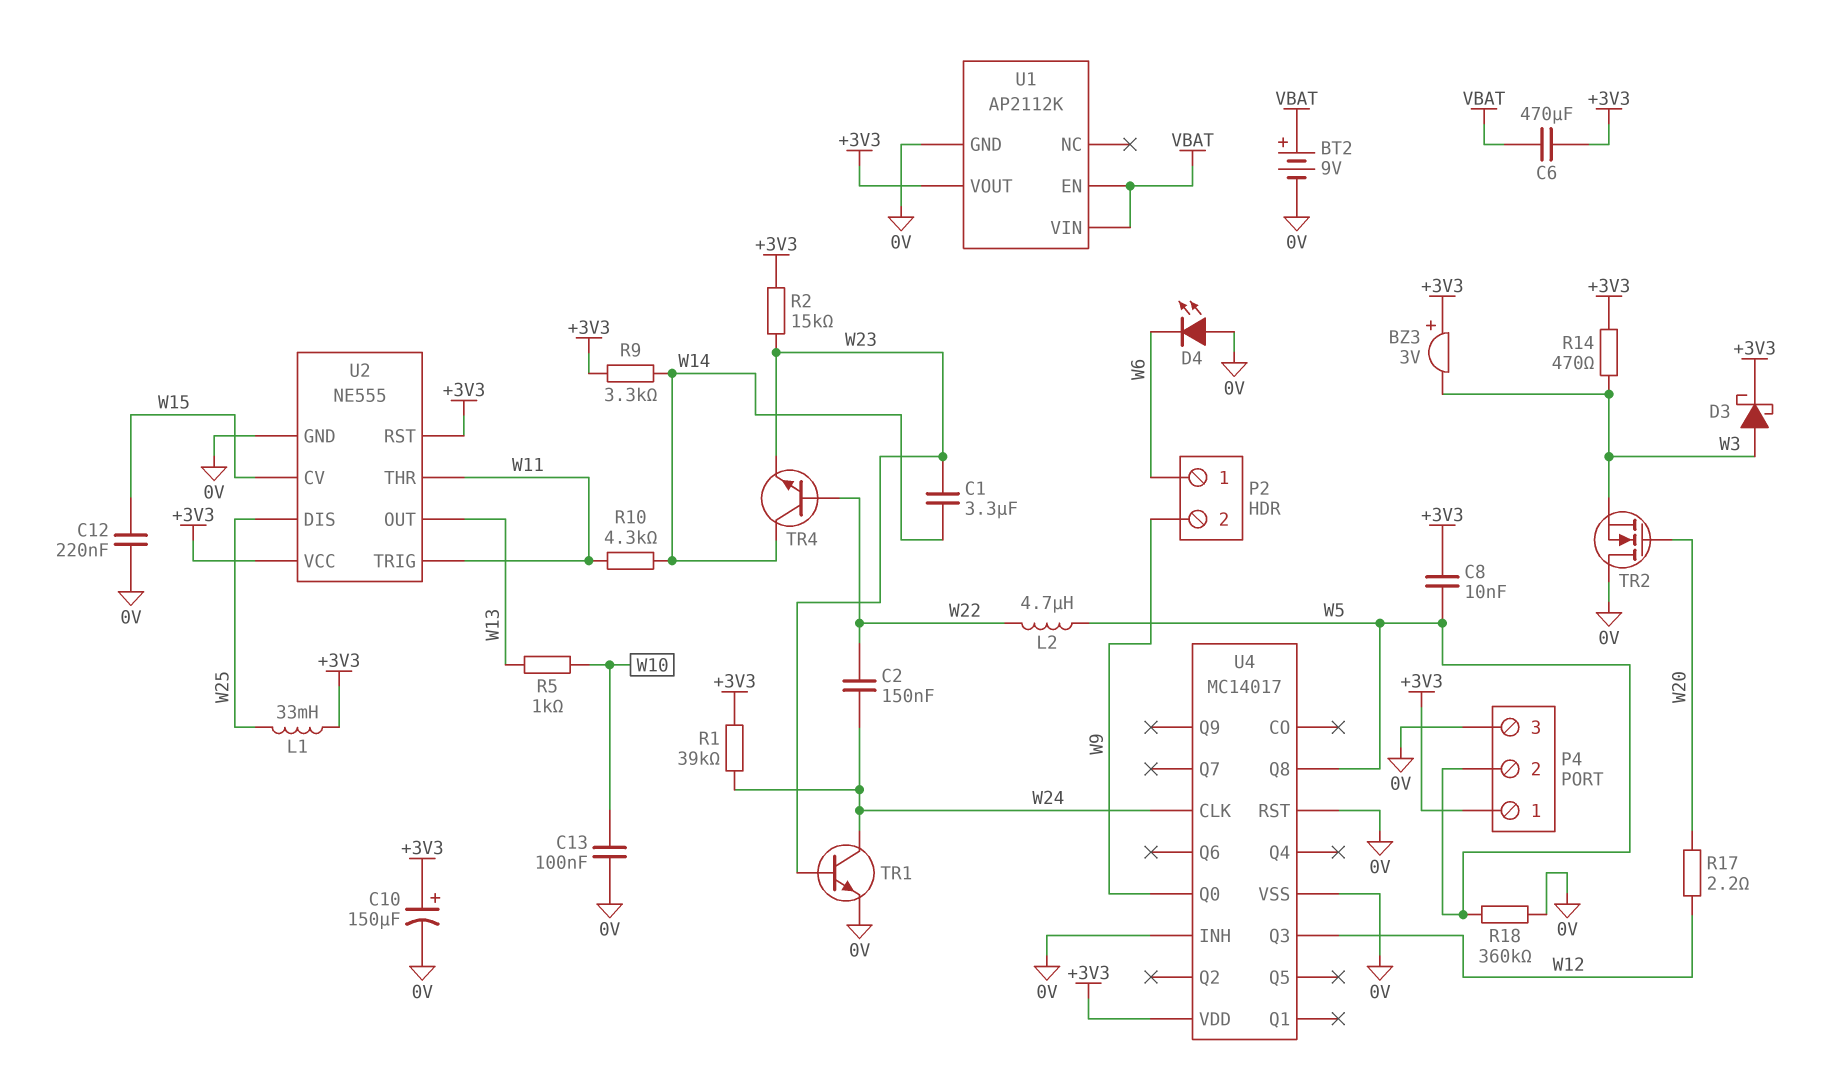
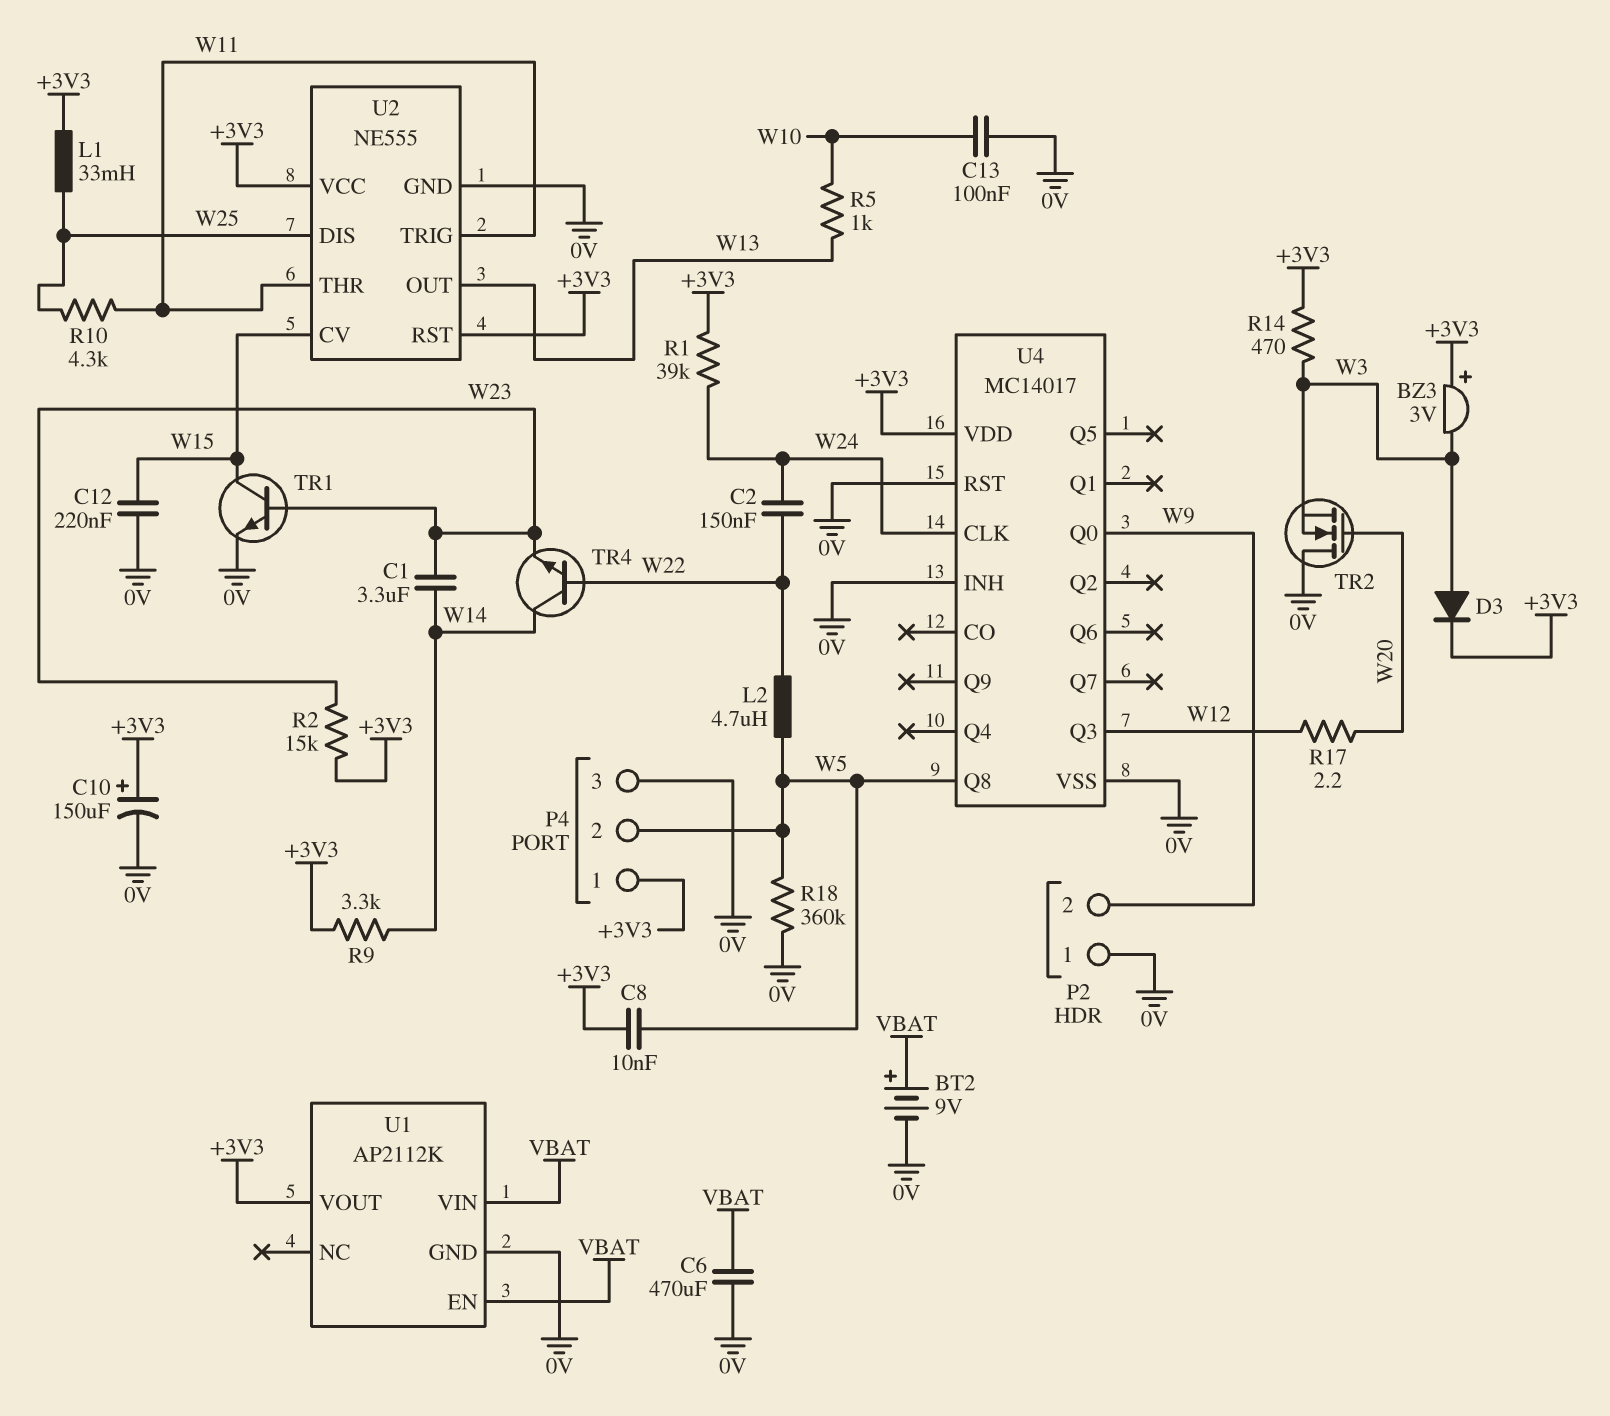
C6: 470uF (+3V3, VBAT) -> 470uF (0V, VBAT)
D3: schottky (A W3, K +3V3) -> diode (A W3, K +3V3)
D4: LED (A 0V, K W6) -> none
P2 pin 1: W6 -> 0V
R10: 4.3k (W11, W14) -> 4.3k (W11, W25)
TR1: NPN (B W23, C W24, E 0V) -> NPN (B W23, C W15, E 0V)

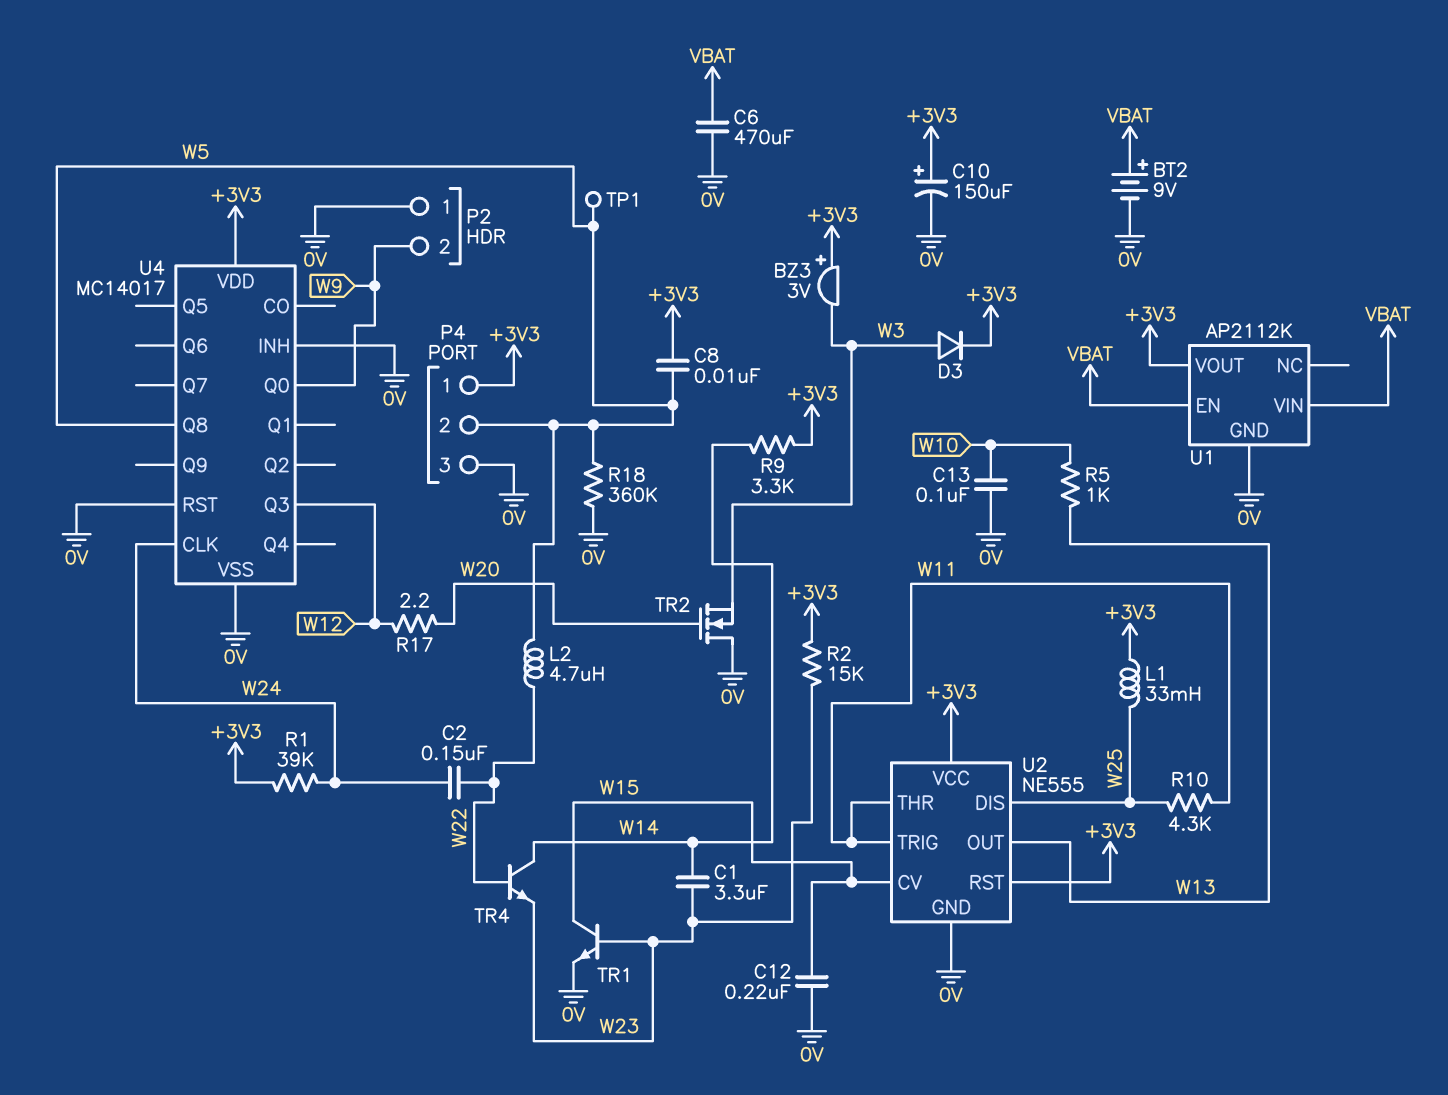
R14: 470 (+3V3, W3) -> none
TP1: none -> test point (W5)

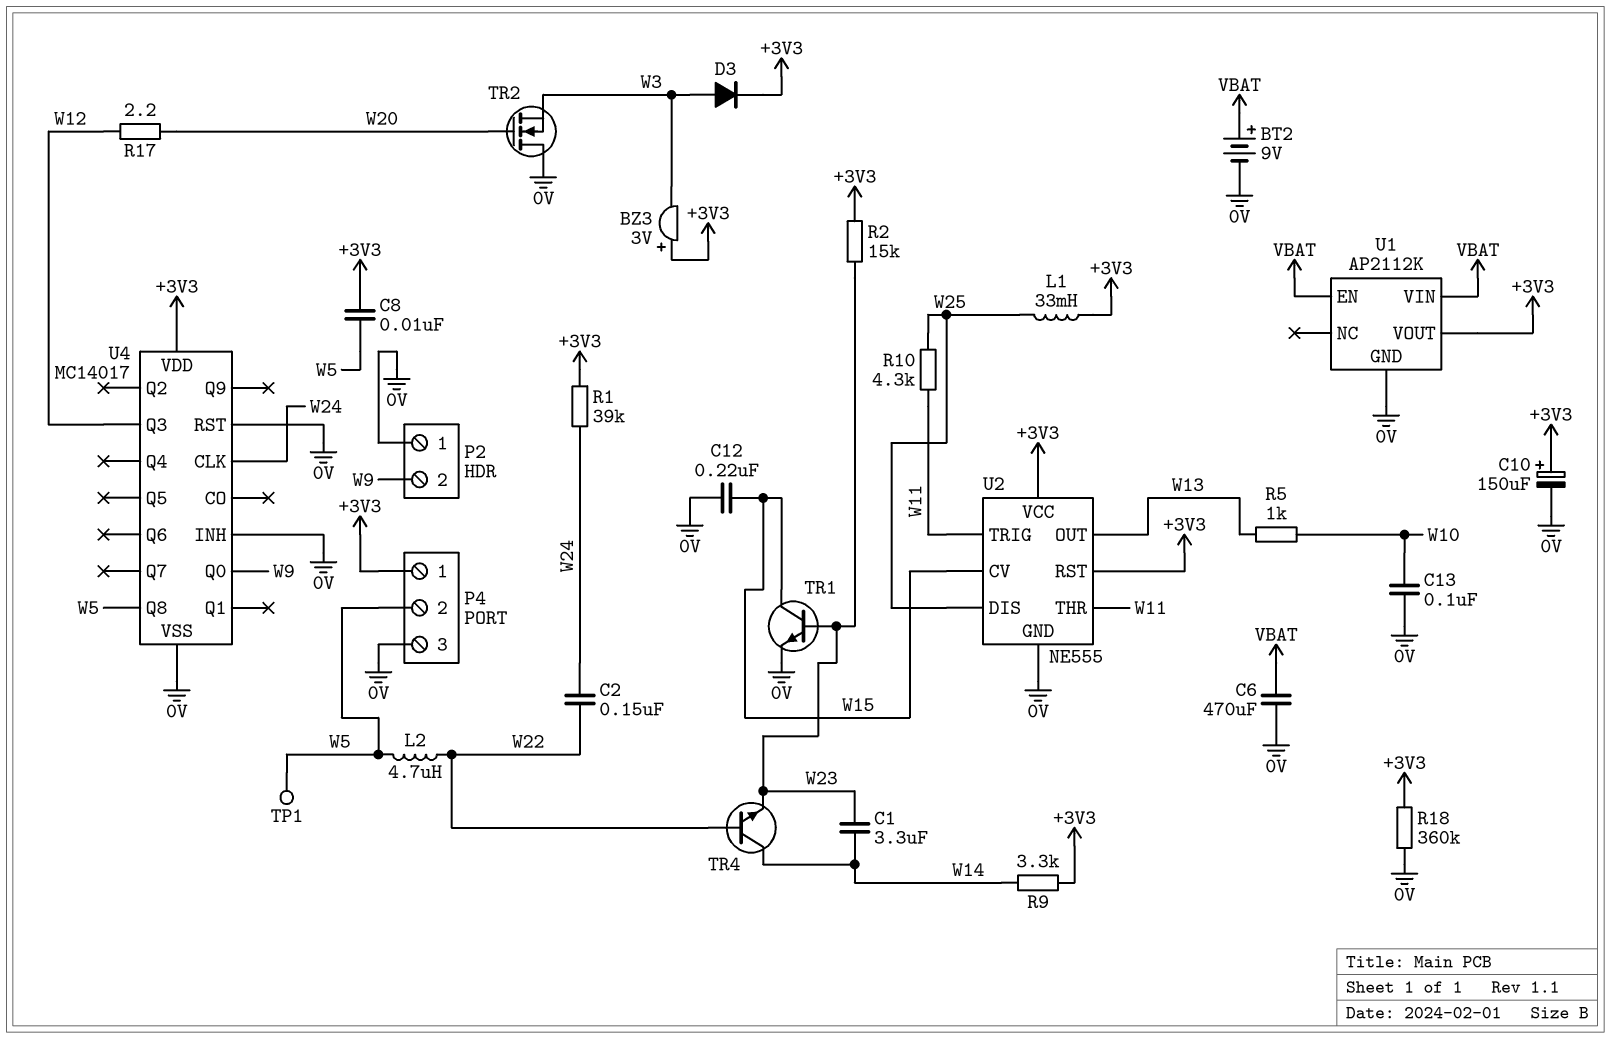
R18: 360k (0V, W5) -> 360k (+3V3, 0V)

